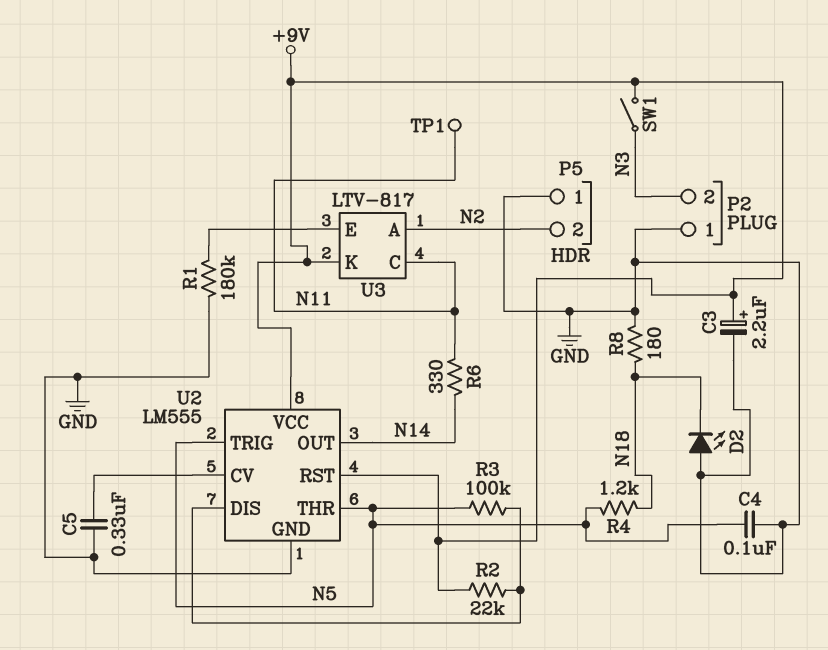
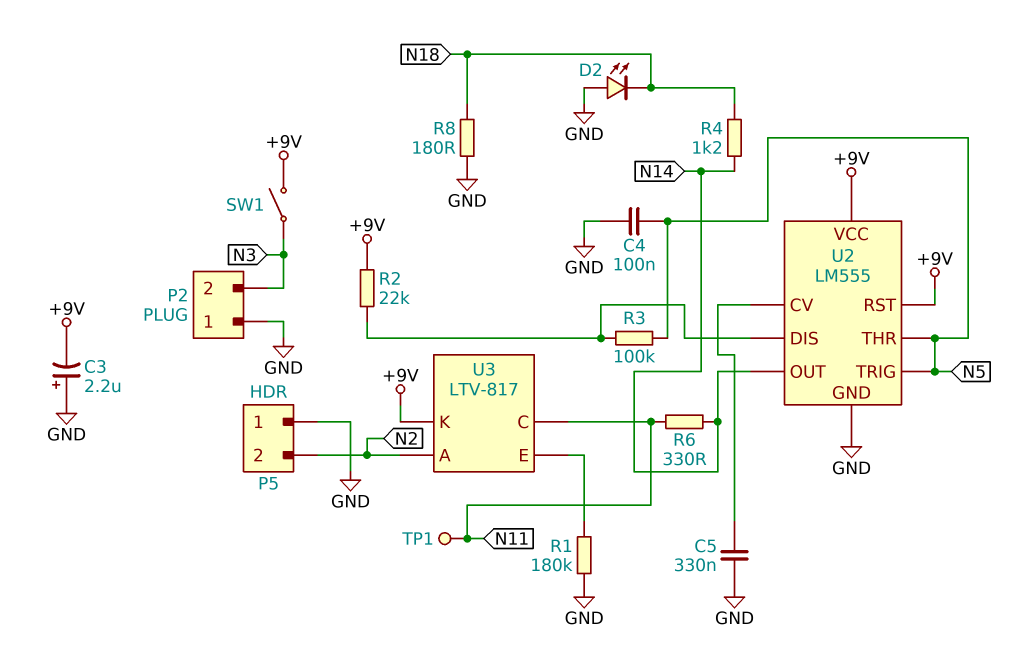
C3: 2.2uF (plus +9V, minus GND) -> 2.2uF (plus GND, minus +9V)
R4: 1.2k (N5, N18) -> 1.2k (N14, N18)

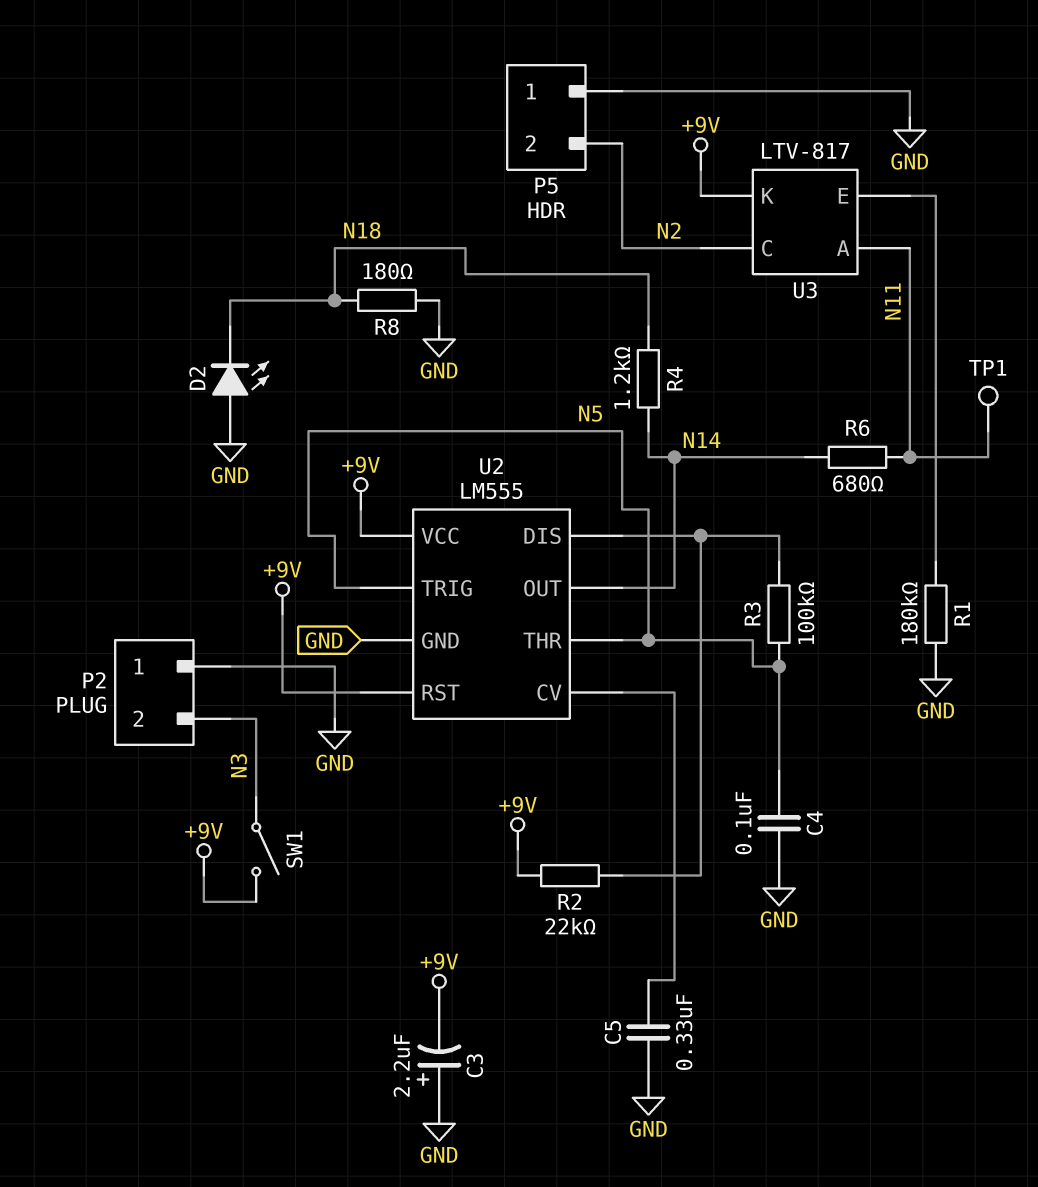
R6: 330 (N11, N14) -> 680 (N11, N14)
U3 pin A: N2 -> N11
U3 pin C: N11 -> N2

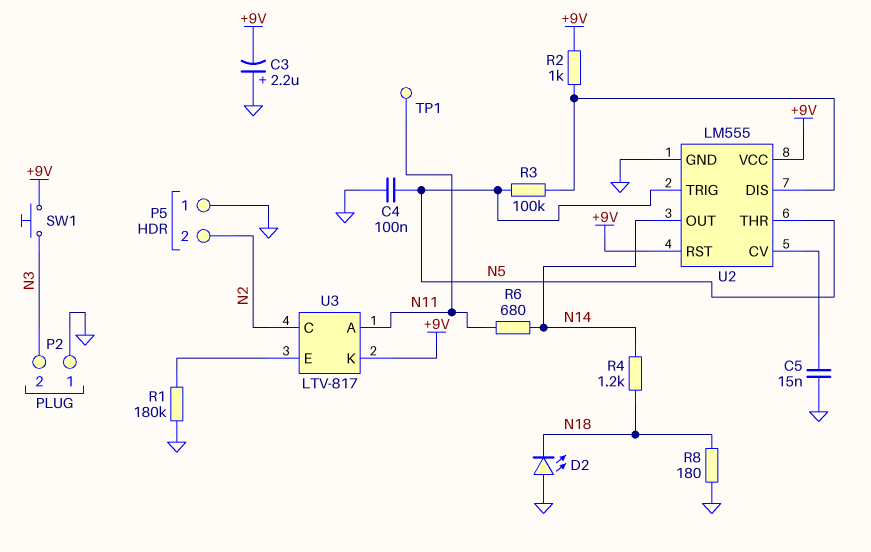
C5: 330nF (GND, U2/CV) -> 15nF (GND, U2/CV)
R2: 22k (+9V, U2/DIS) -> 1k (+9V, U2/DIS)
SW1: switch (+9V, N3) -> button (+9V, N3)

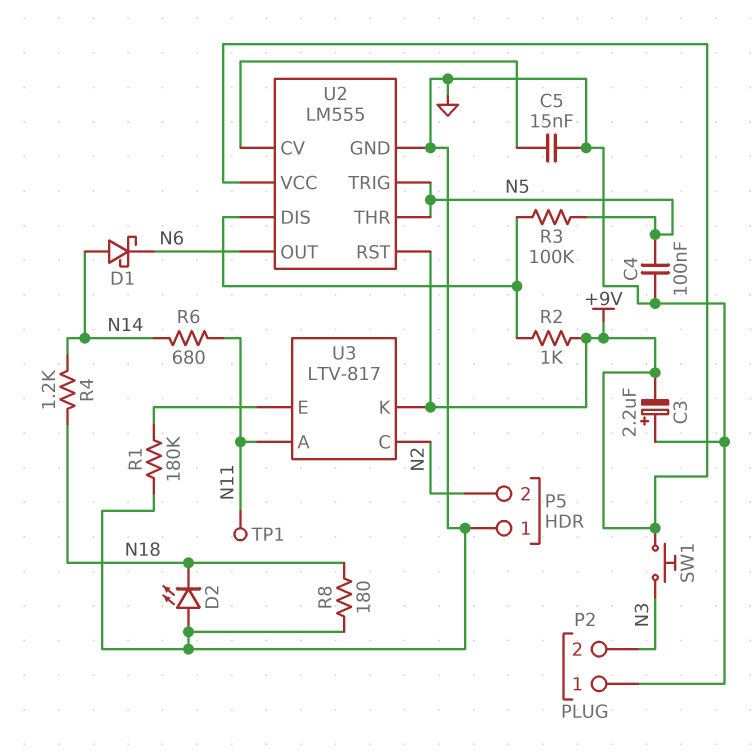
D1: none -> schottky (A N14, K N6)
U2 pin OUT: N14 -> N6

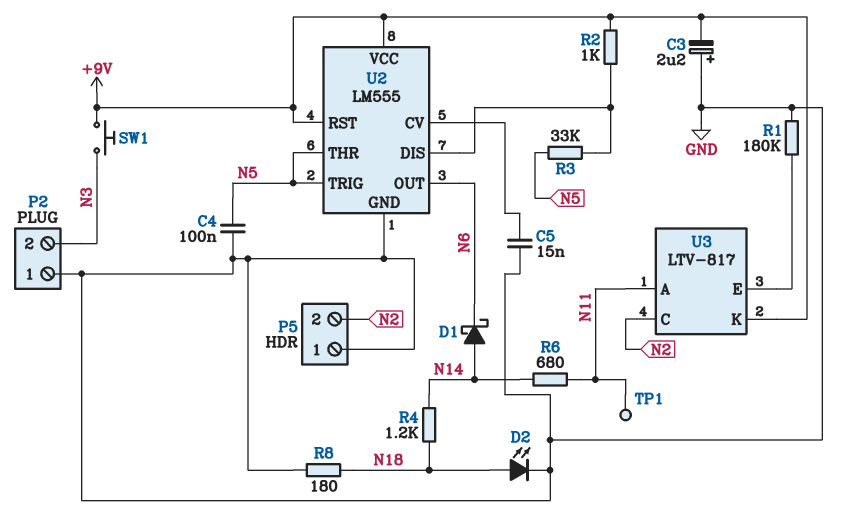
D2: LED (A GND, K N18) -> LED (A N18, K GND)
R3: 100k (N5, U2/DIS) -> 33k (N5, U2/DIS)

